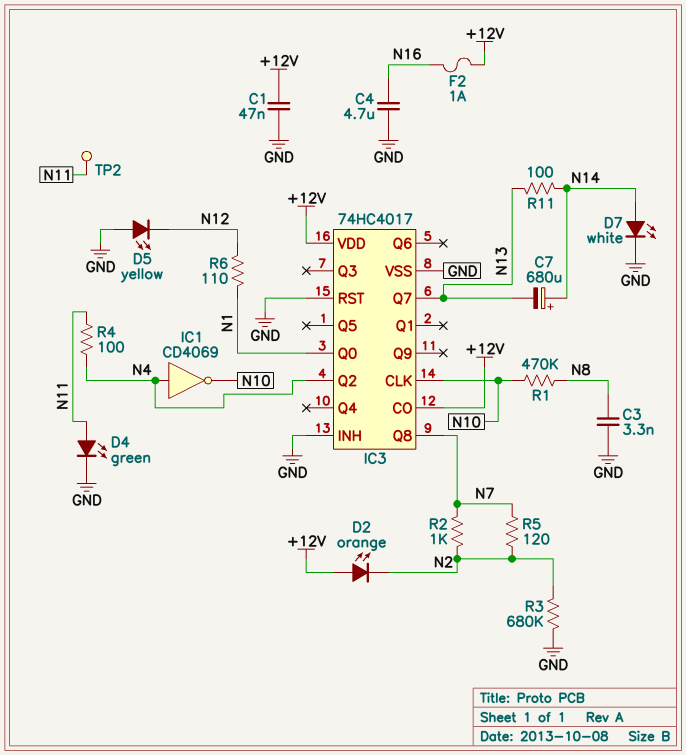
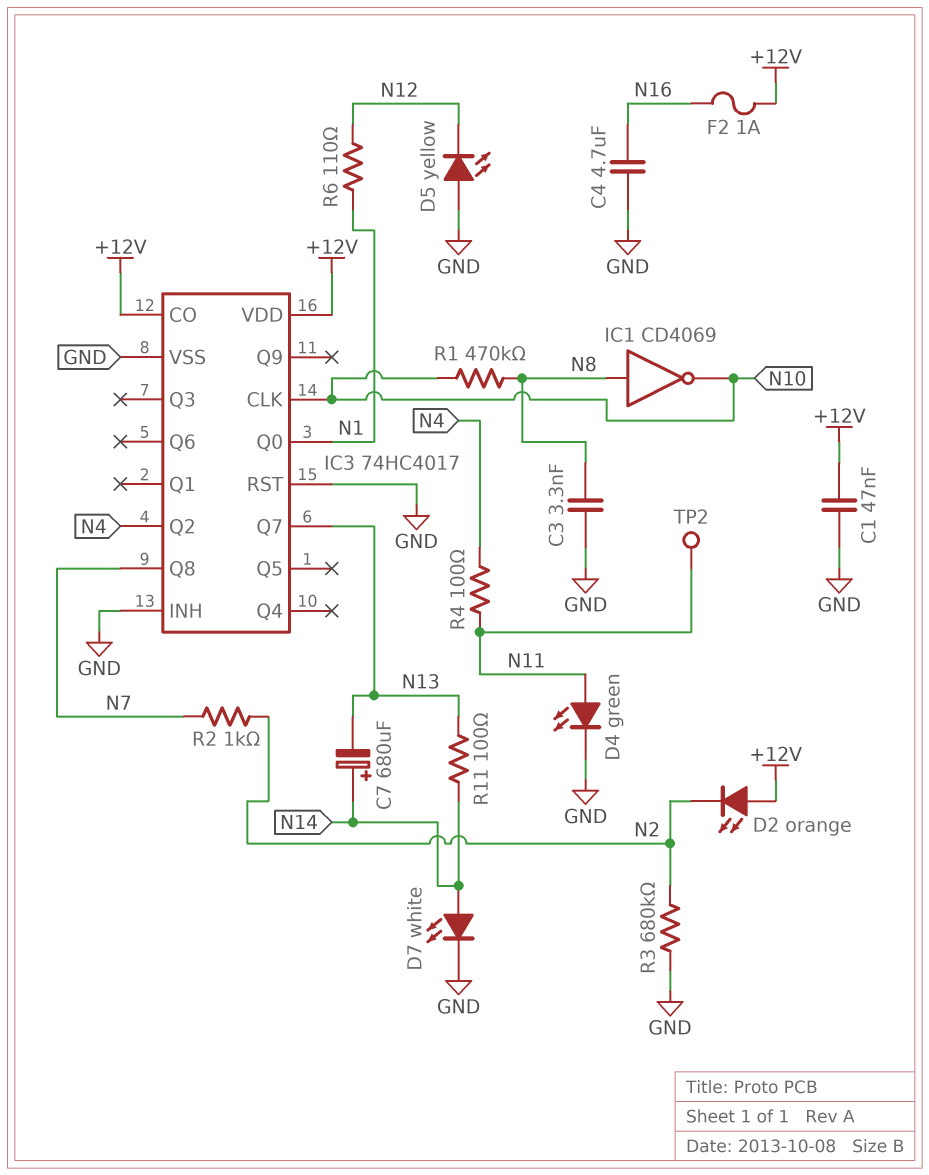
IC1: NOT CD4069 (in N4, out N10) -> NOT CD4069 (in N8, out N10)
R5: 120 (N2, N7) -> none

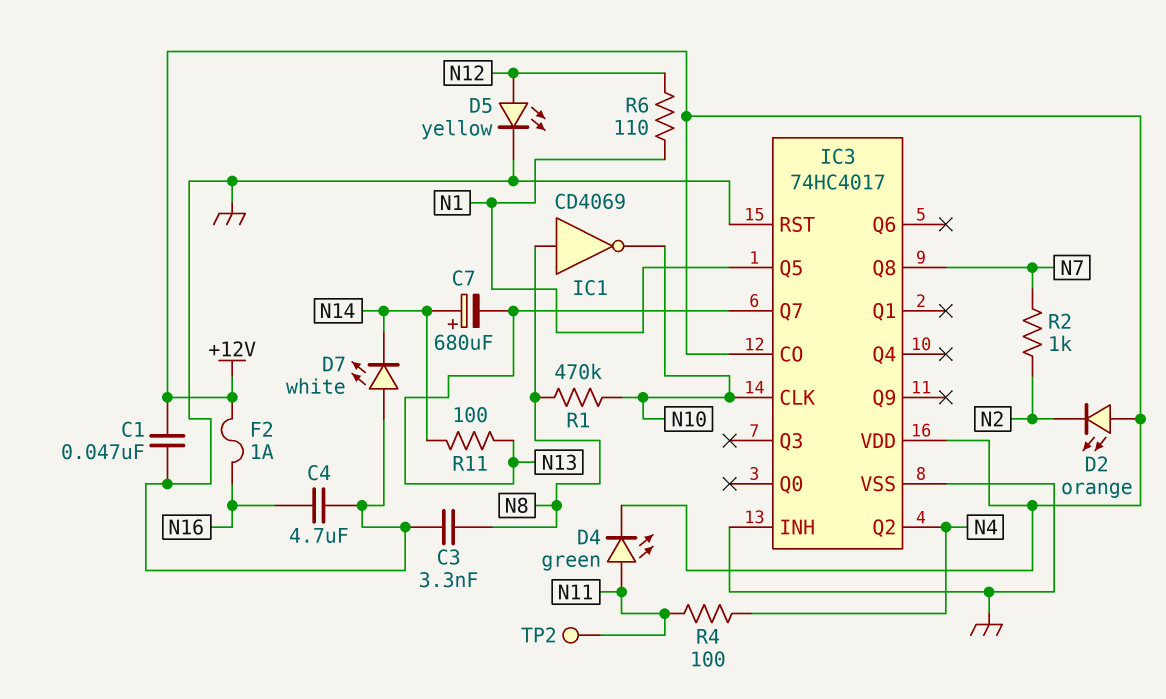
D4: LED green (A N11, K GND) -> LED green (A N11, K +12V)
D5: LED yellow (A GND, K N12) -> LED yellow (A N12, K GND)
D7: LED white (A N14, K GND) -> LED white (A GND, K N14)
IC3 pin Q0: N1 -> none
IC3 pin Q5: none -> N1
R3: 680k (GND, N2) -> none

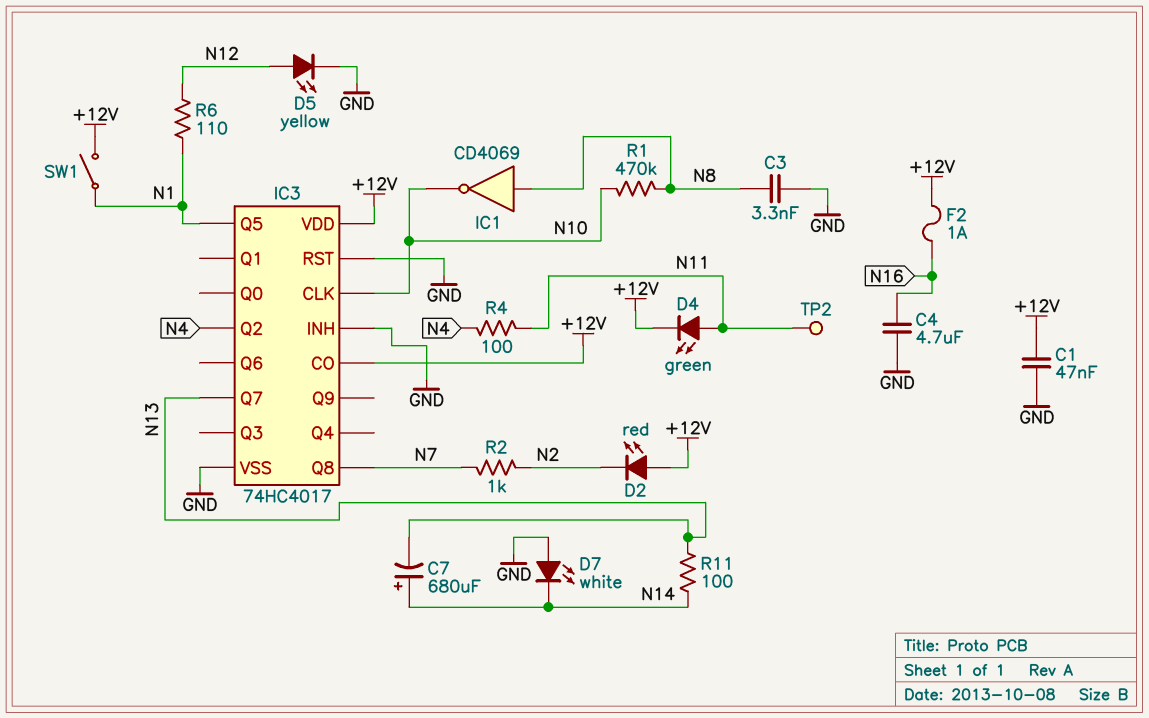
D2: LED orange (A +12V, K N2) -> LED red (A +12V, K N2)
SW1: none -> switch (+12V, N1)

